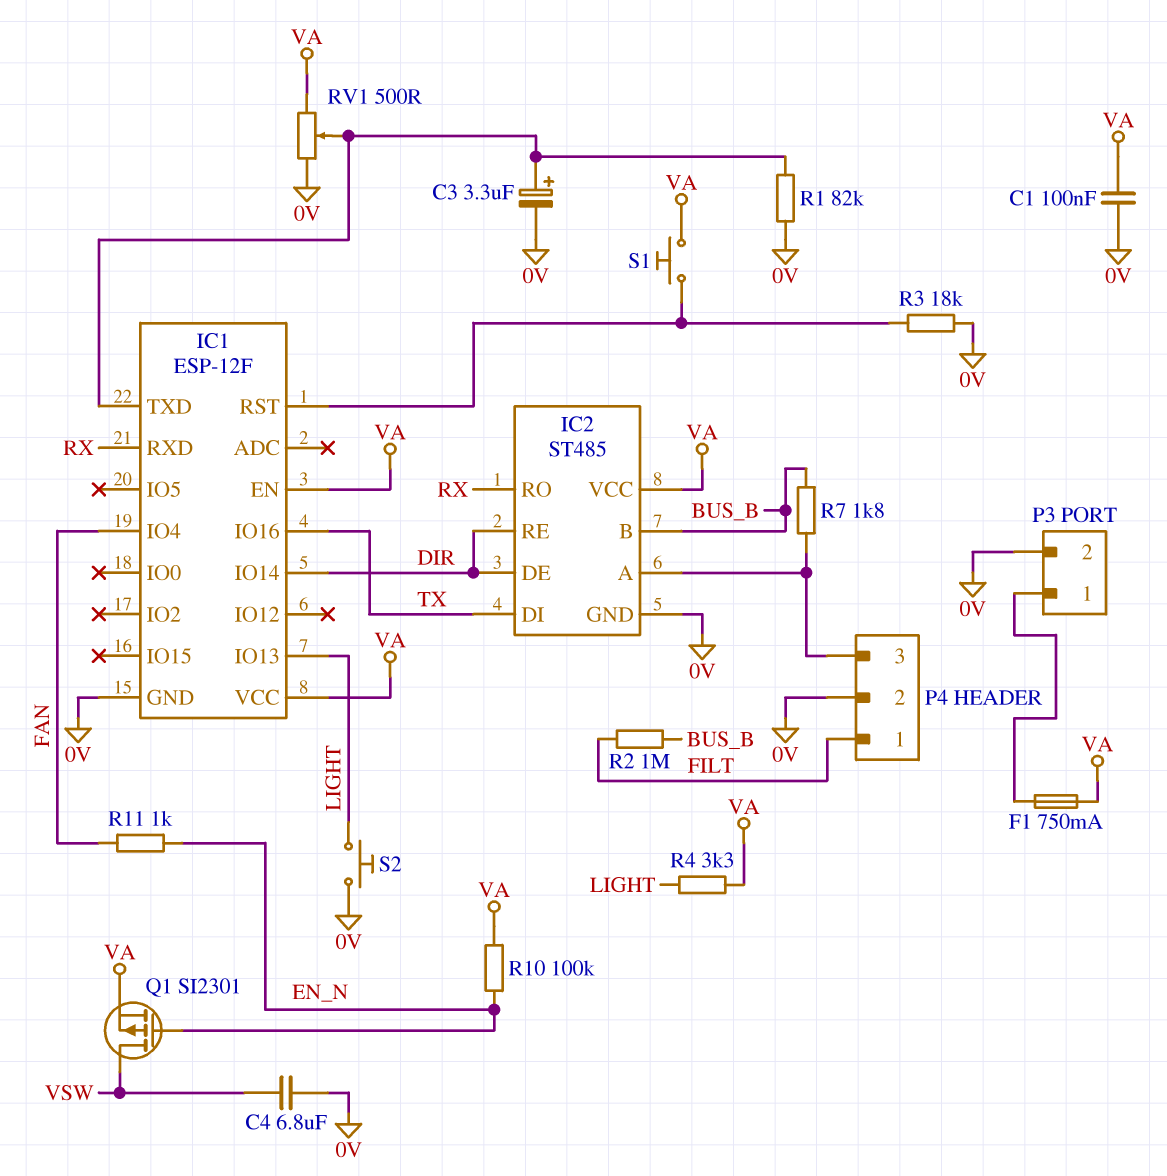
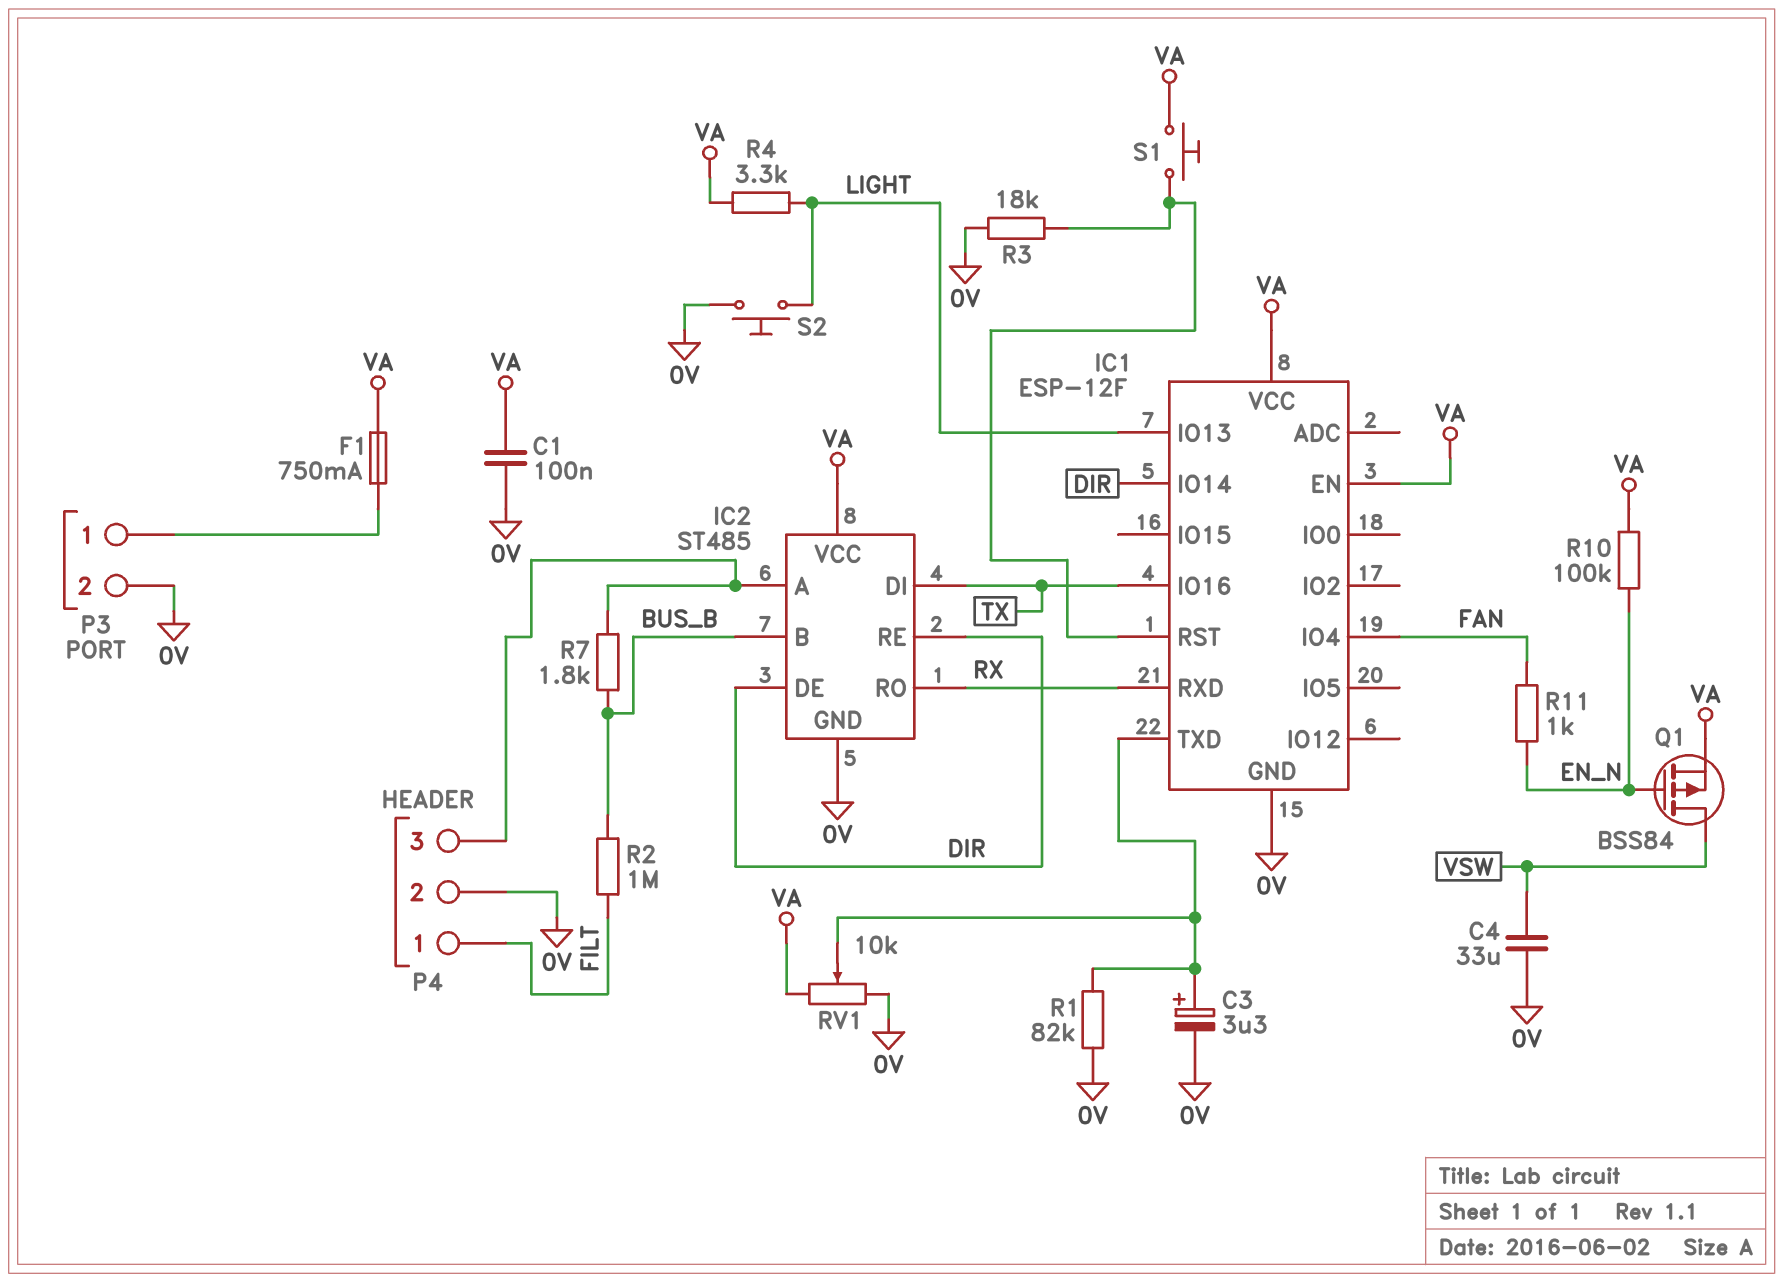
C4: 6.8uF (0V, VSW) -> 33uF (0V, VSW)
Q1: PMOS SI2301 (G EN_N, D VSW, S VA) -> PMOS BSS84 (G EN_N, D VSW, S VA)
RV1: 500 (0V, VA, wiper IC1/TXD) -> 10k (0V, VA, wiper IC1/TXD)

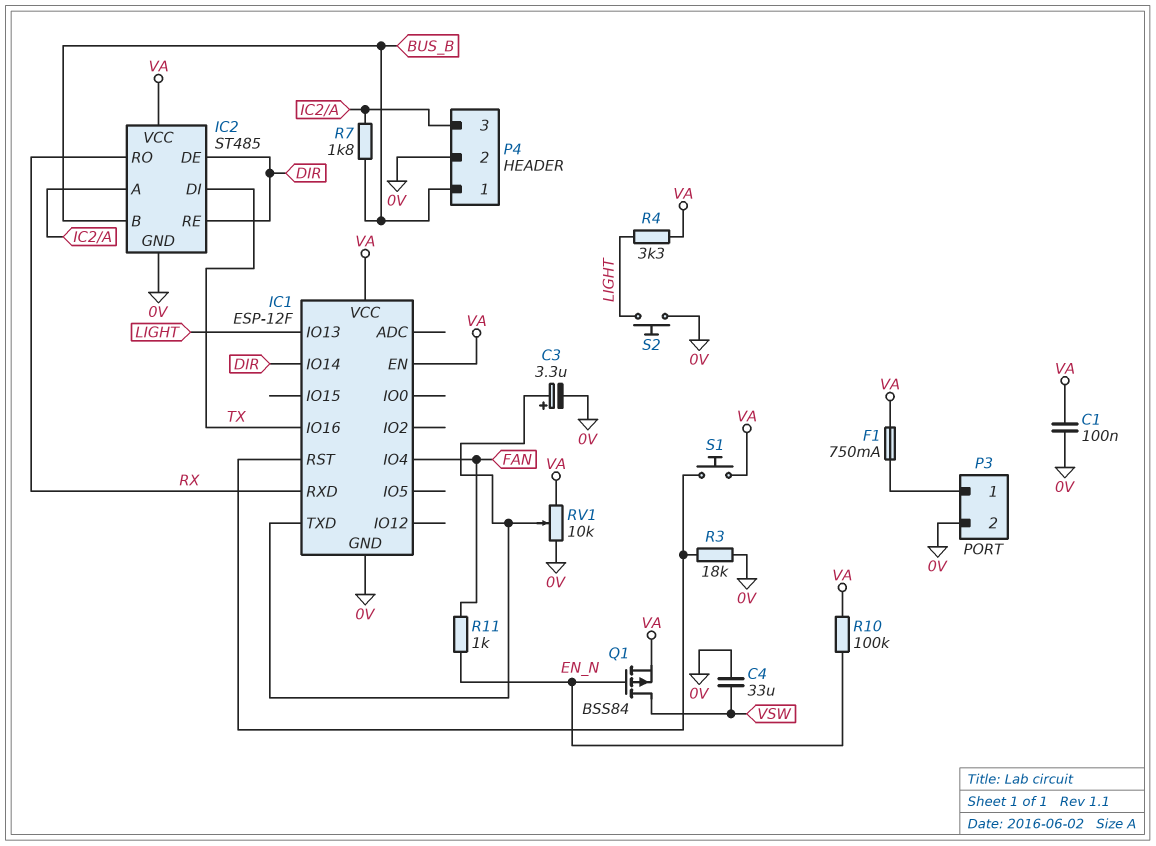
P4 pin 1: FILT -> BUS_B
R1: 82k (0V, IC1/TXD) -> none
R2: 1M (BUS_B, FILT) -> none

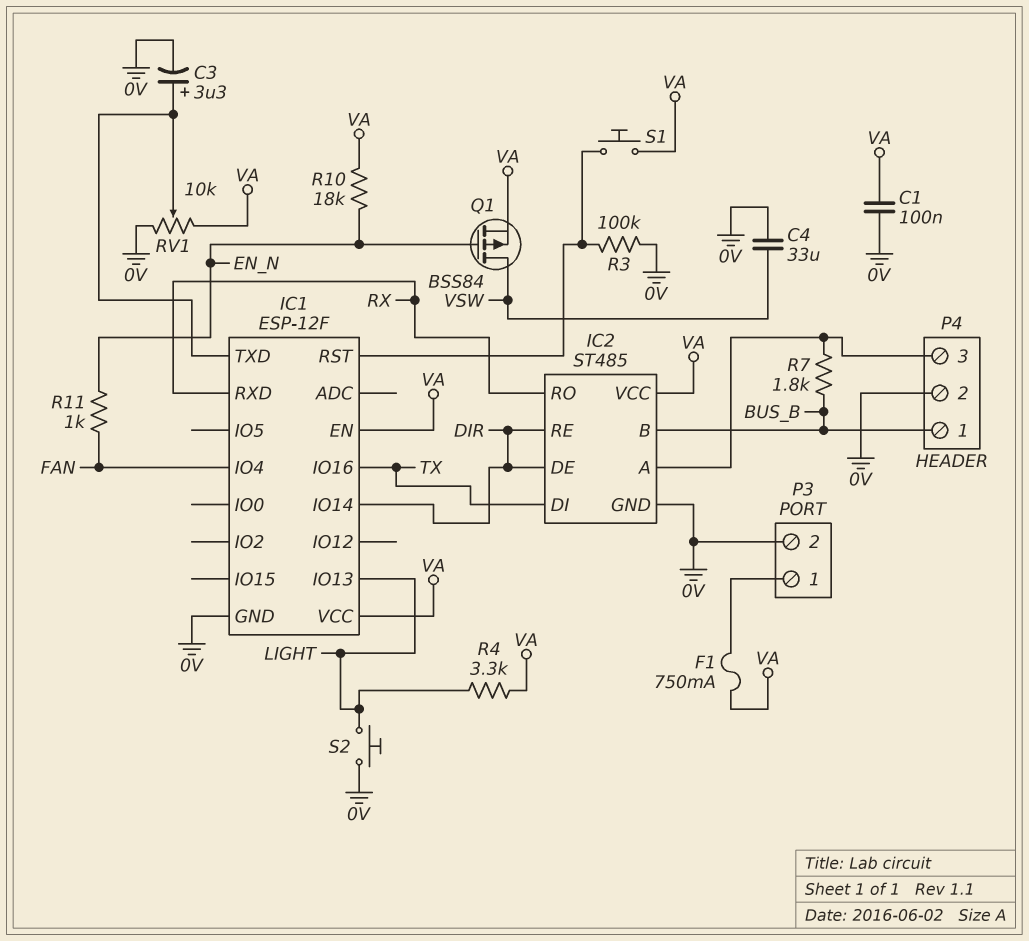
R3: 18k (0V, IC1/RST) -> 100k (0V, IC1/RST)
R10: 100k (EN_N, VA) -> 18k (EN_N, VA)

